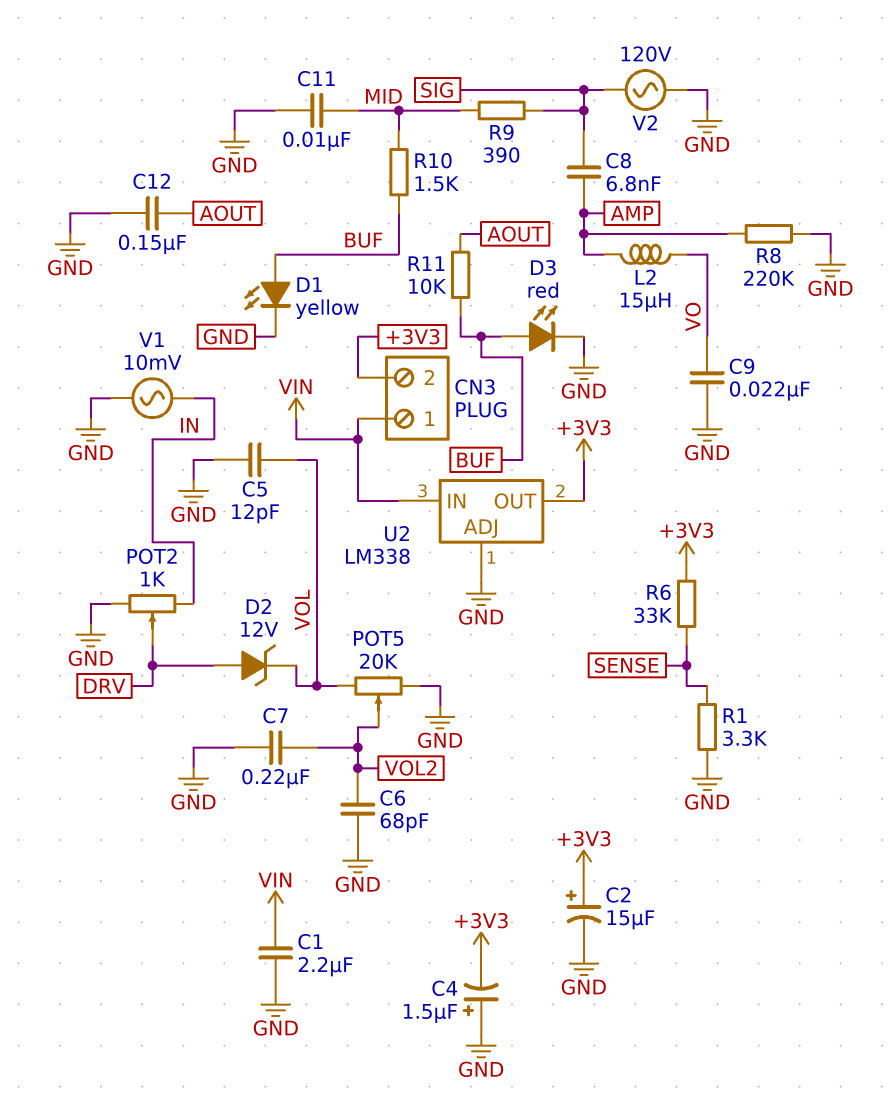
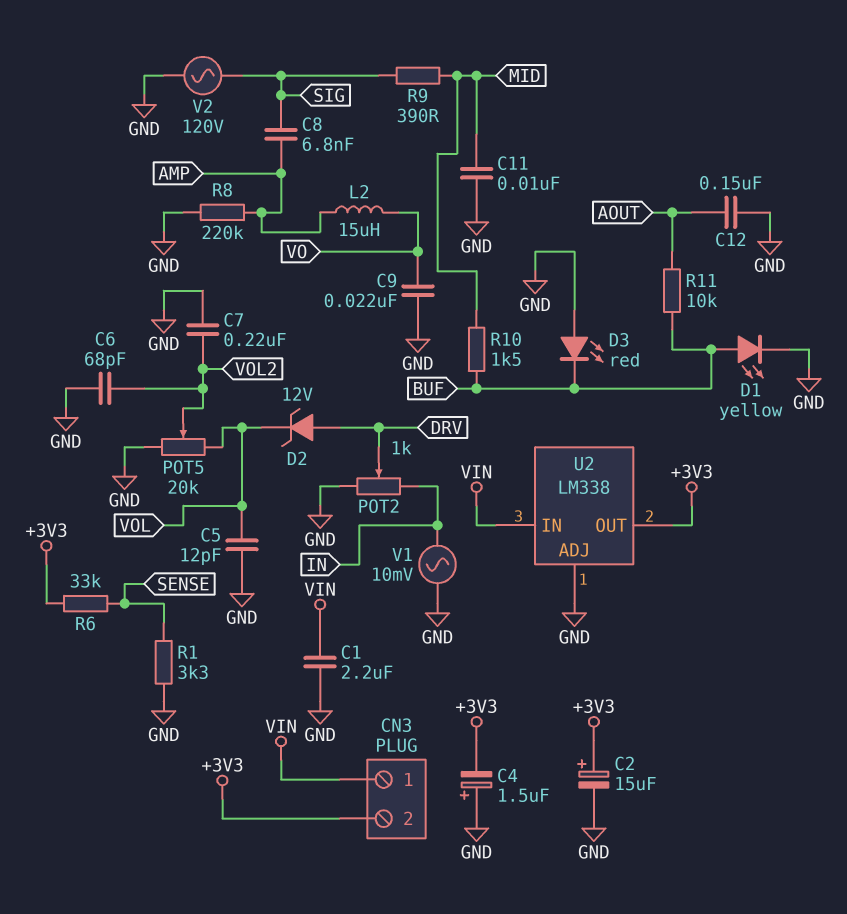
D3: LED red (A BUF, K GND) -> LED red (A GND, K BUF)

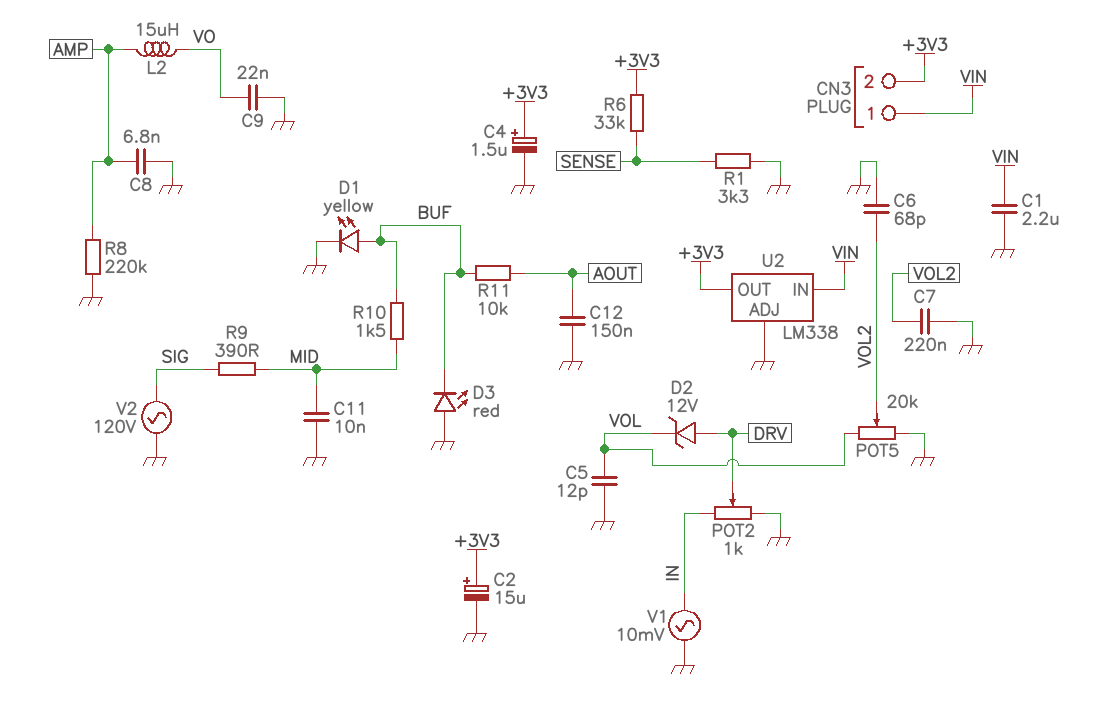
C4: 1.5uF (plus GND, minus +3V3) -> 1.5uF (plus +3V3, minus GND)
C8: 6.8nF (AMP, SIG) -> 6.8nF (AMP, GND)

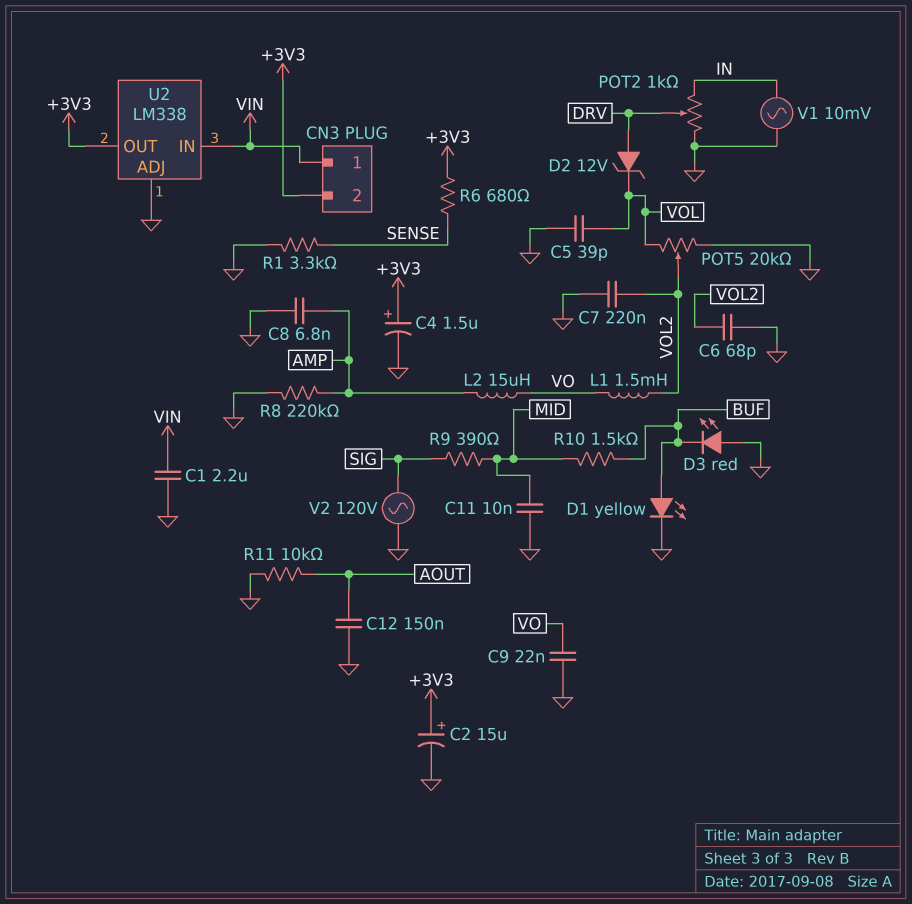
C5: 12pF (GND, VOL) -> 39pF (GND, VOL)
L1: none -> 1.5mH (VO, VOL2)
R6: 33k (+3V3, SENSE) -> 680 (+3V3, SENSE)
R11: 10k (AOUT, BUF) -> 10k (AOUT, GND)

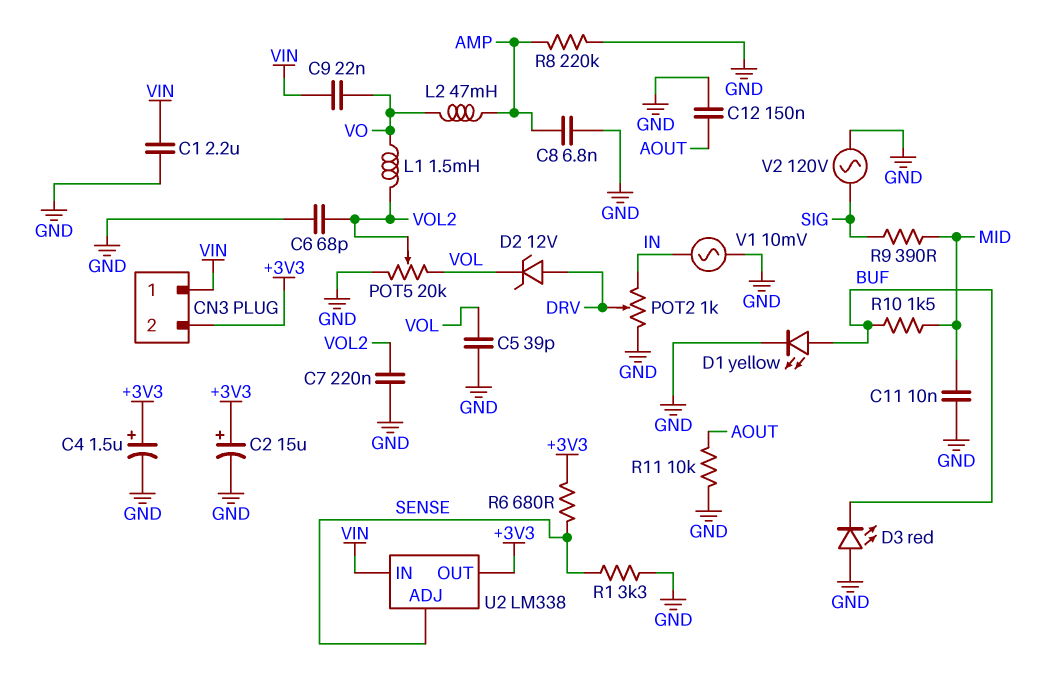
C9: 22nF (GND, VO) -> 22nF (VIN, VO)
L2: 15uH (AMP, VO) -> 47mH (AMP, VO)
U2 pin ADJ: GND -> SENSE

